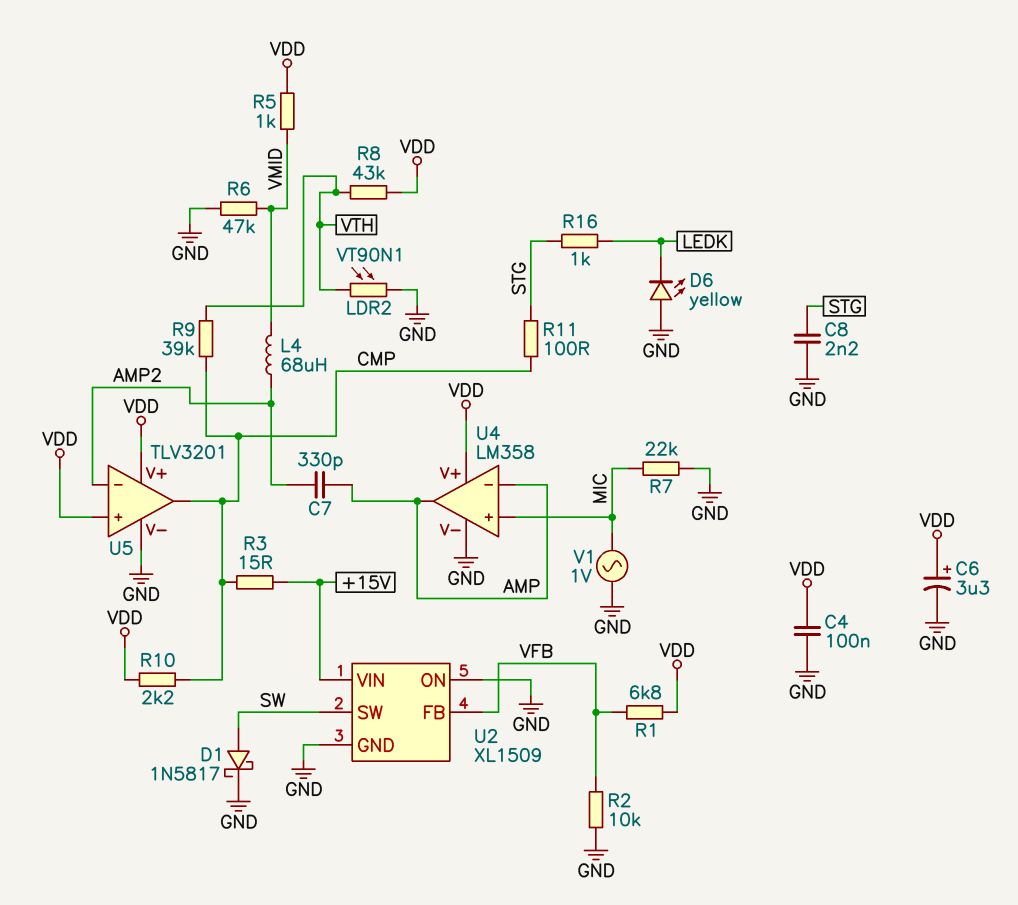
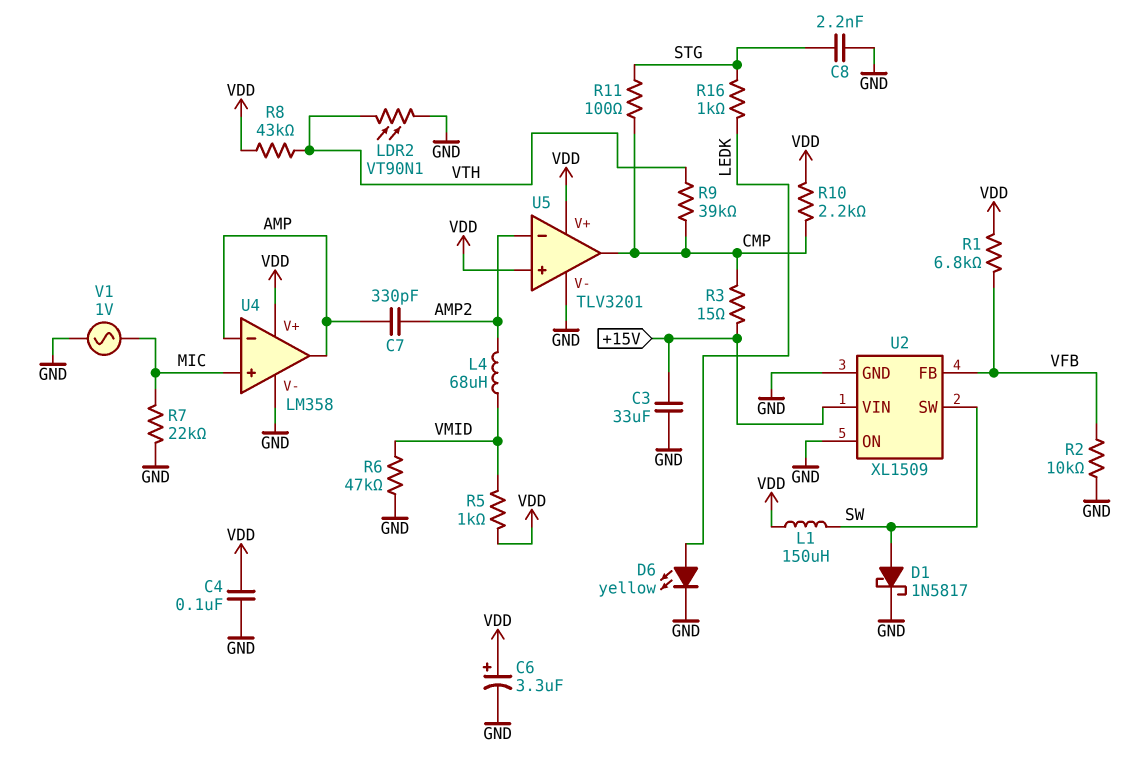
C3: none -> 33uF (+15V, GND)
D6: LED yellow (A GND, K LEDK) -> LED yellow (A LEDK, K GND)
L1: none -> 150uH (SW, VDD)

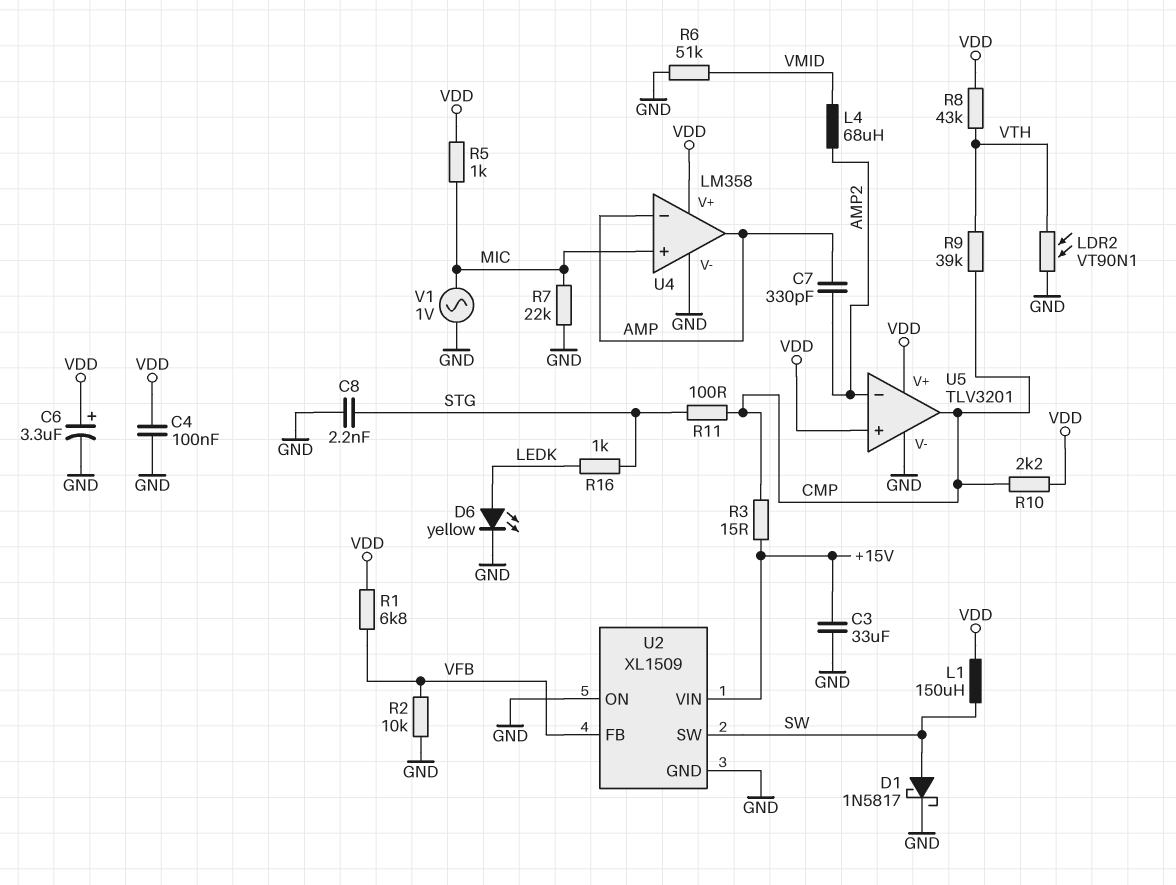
R5: 1k (VDD, VMID) -> 1k (MIC, VDD)
R6: 47k (GND, VMID) -> 51k (GND, VMID)

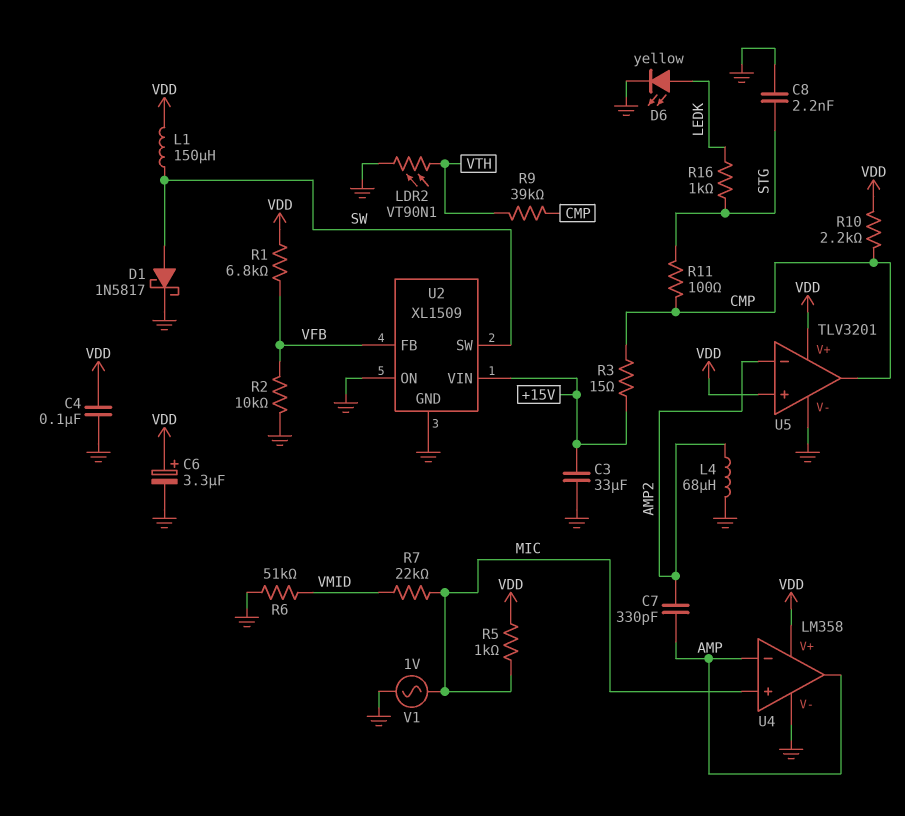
L4: 68uH (AMP2, VMID) -> 68uH (AMP2, GND)
R7: 22k (GND, MIC) -> 22k (MIC, VMID)
R8: 43k (VDD, VTH) -> none

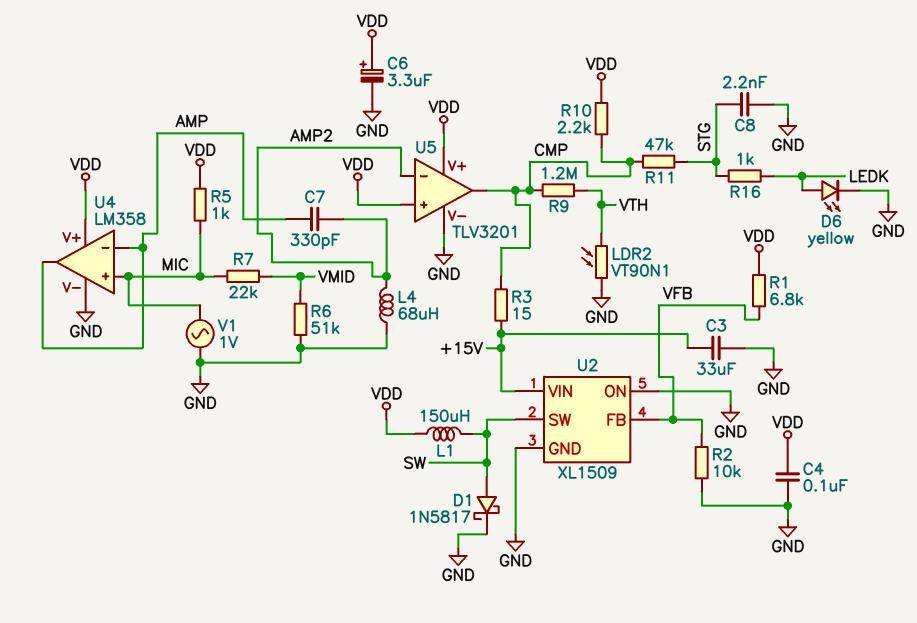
R9: 39k (CMP, VTH) -> 1.2M (CMP, VTH)
R11: 100 (CMP, STG) -> 47k (CMP, STG)

